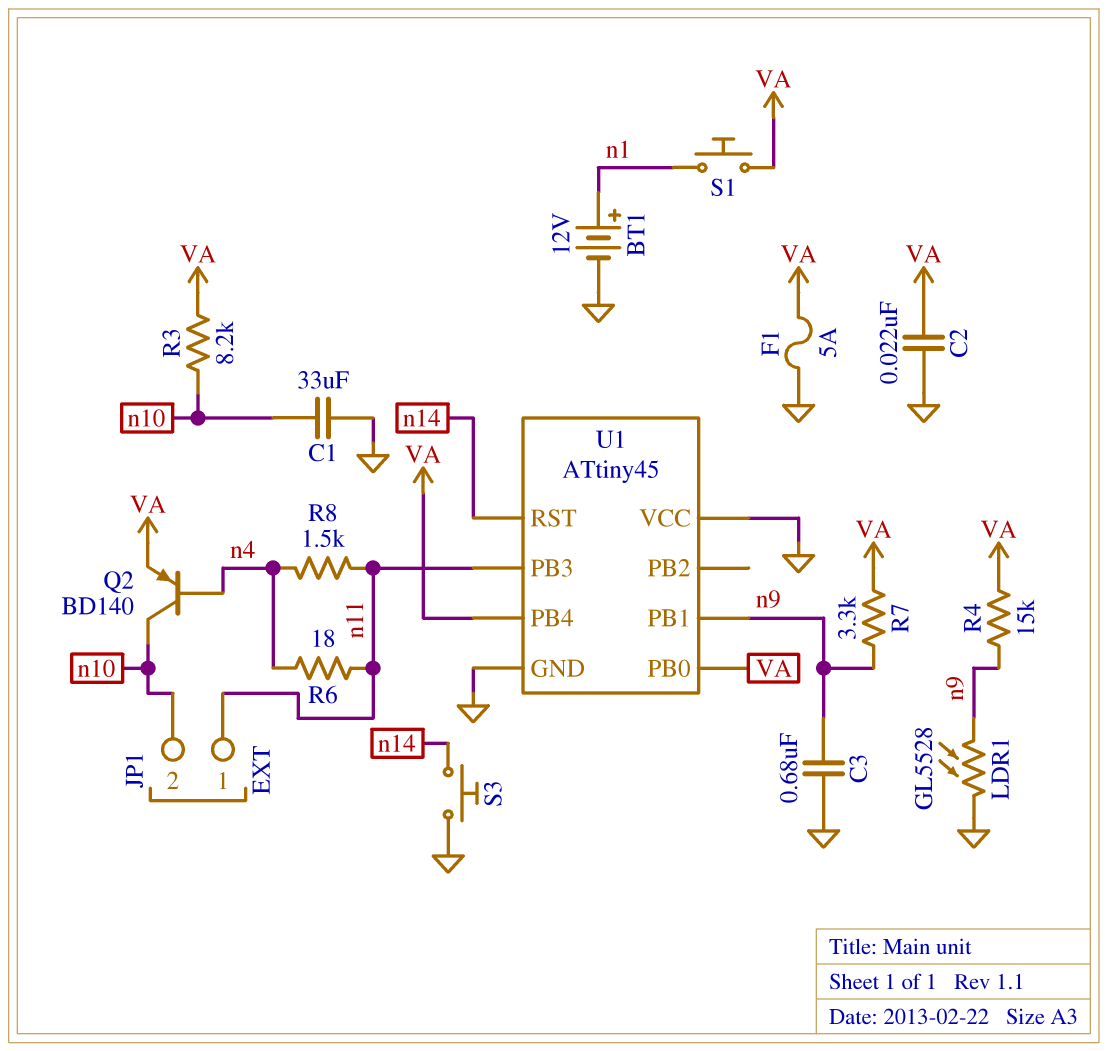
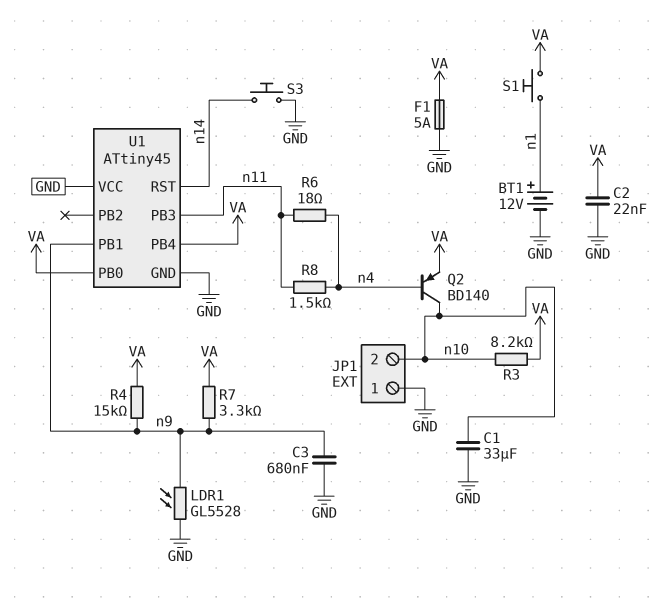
JP1 pin 1: n11 -> GND

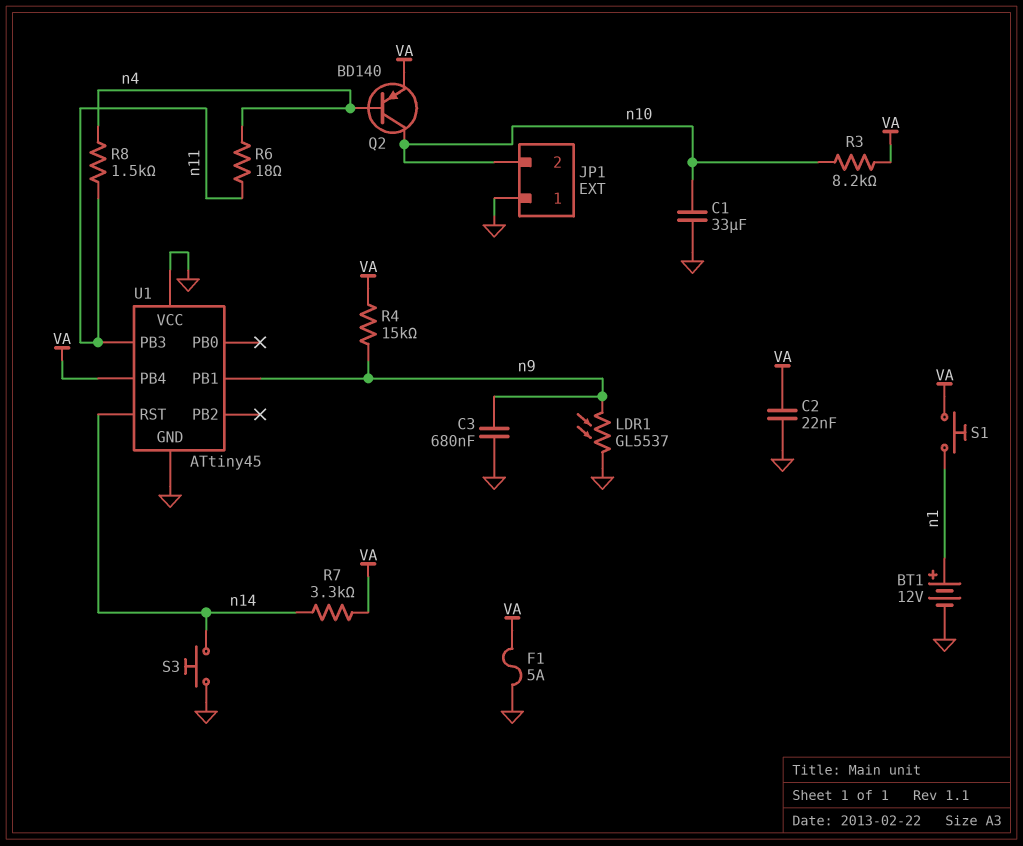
LDR1: GL5528 (GND, n9) -> GL5537 (GND, n9)
R7: 3.3k (VA, n9) -> 3.3k (VA, n14)
U1 pin PB0: VA -> none

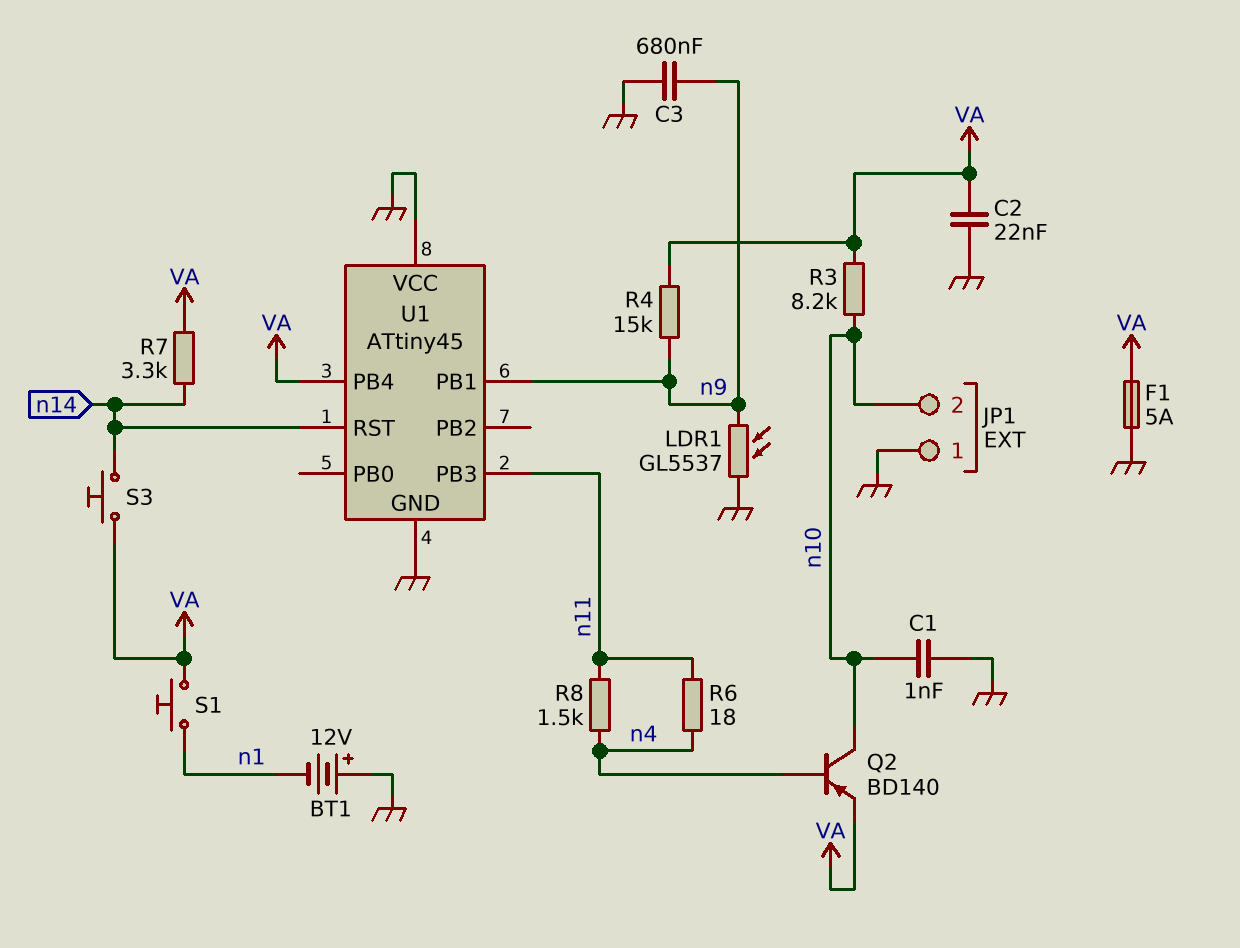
BT1: 12V (plus n1, minus GND) -> 12V (plus GND, minus n1)
C1: 33uF (GND, n10) -> 1nF (GND, n10)
S3: button (GND, n14) -> button (VA, n14)

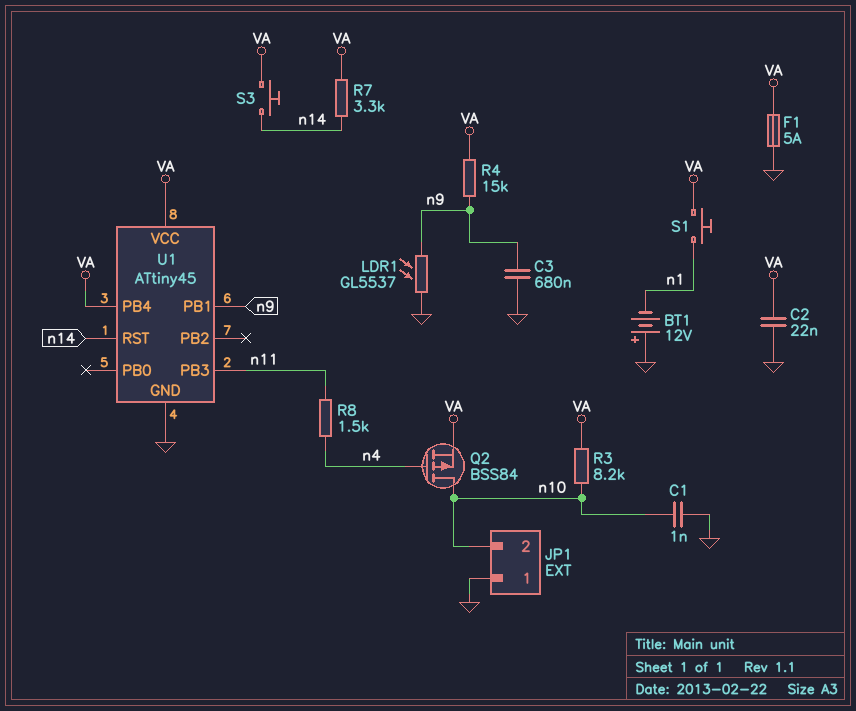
Q2: PNP BD140 (B n4, C n10, E VA) -> PMOS BSS84 (G n4, D n10, S VA)
R6: 18 (n4, n11) -> none
U1 pin VCC: GND -> VA

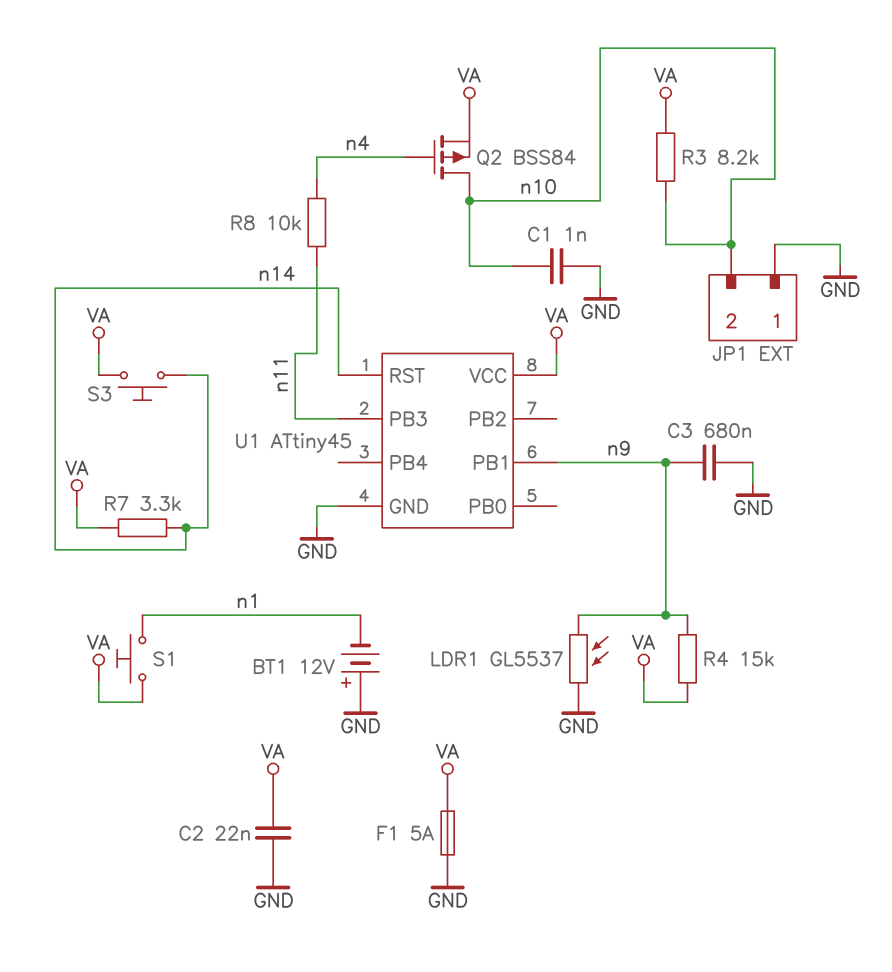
R8: 1.5k (n4, n11) -> 10k (n4, n11)
U1 pin PB4: VA -> none

